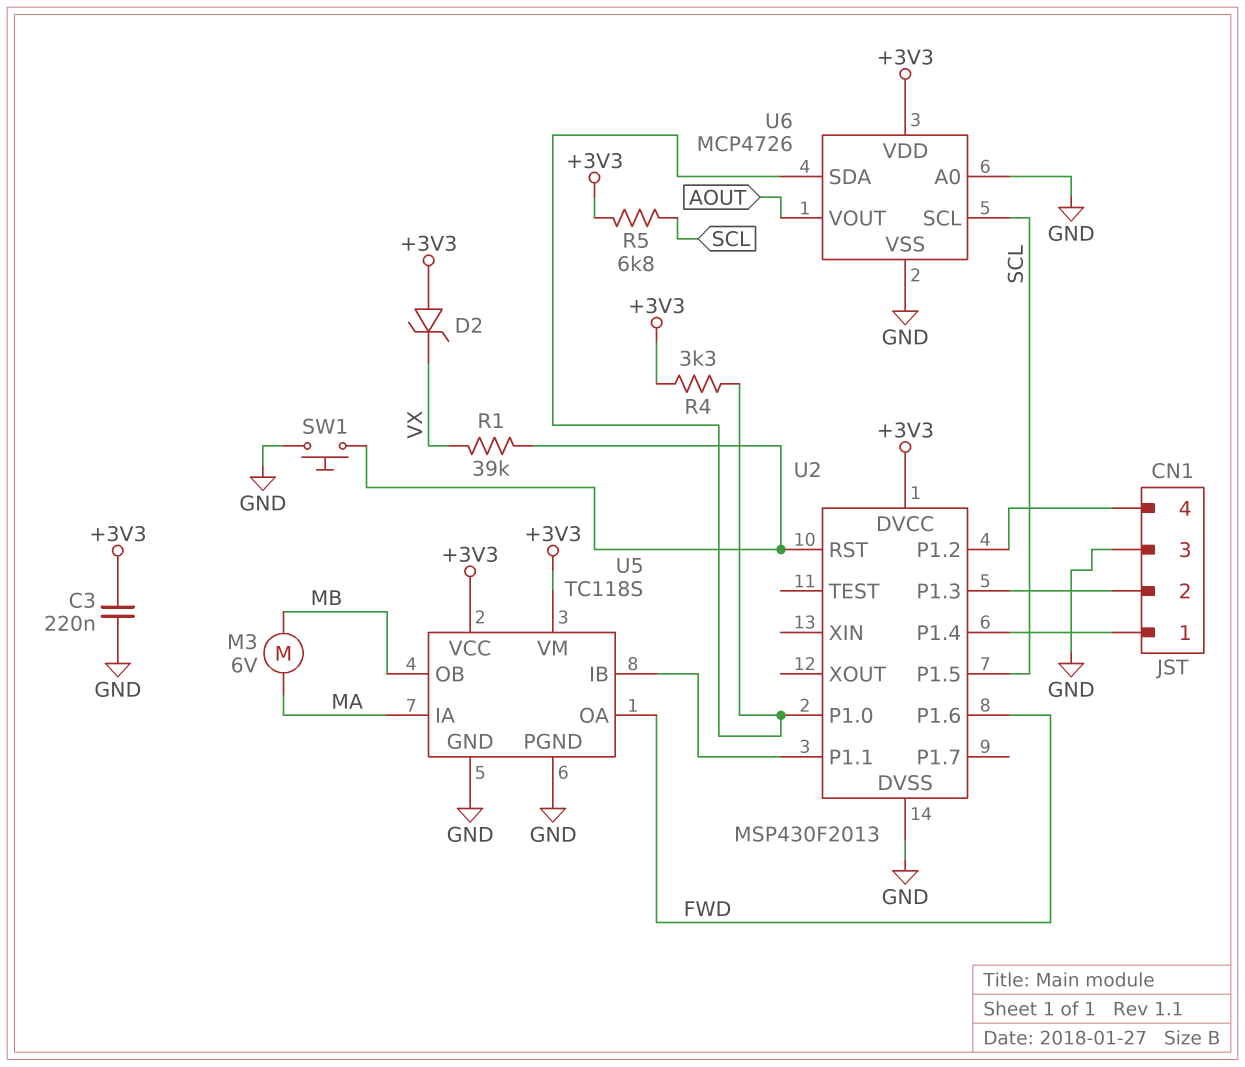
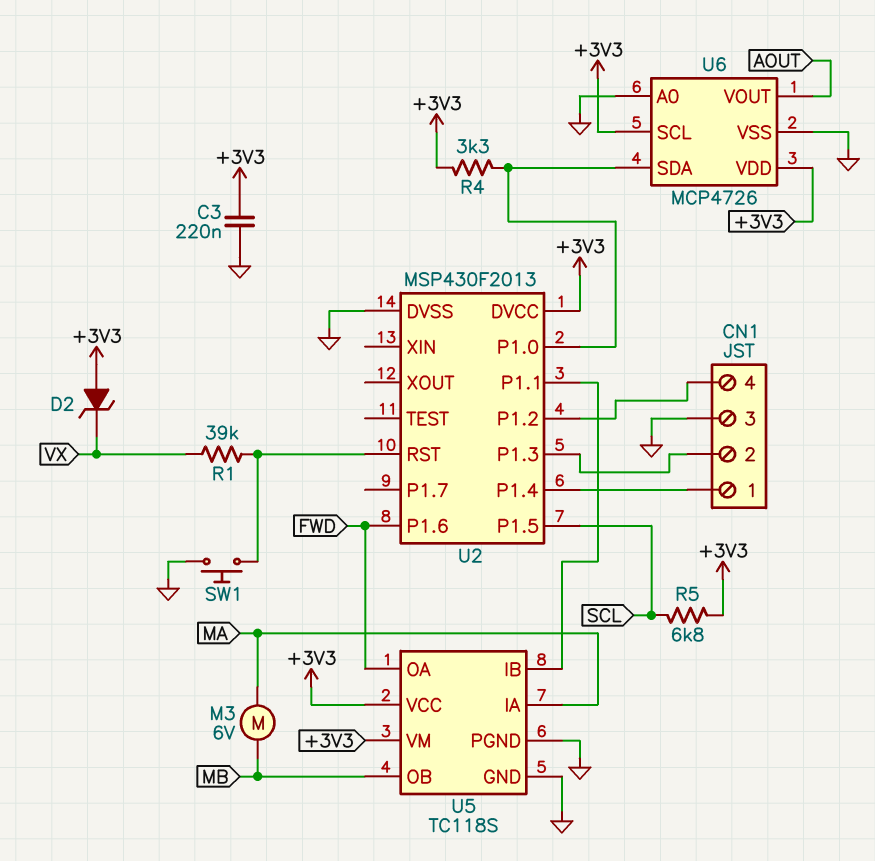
U6 pin SCL: SCL -> +3V3

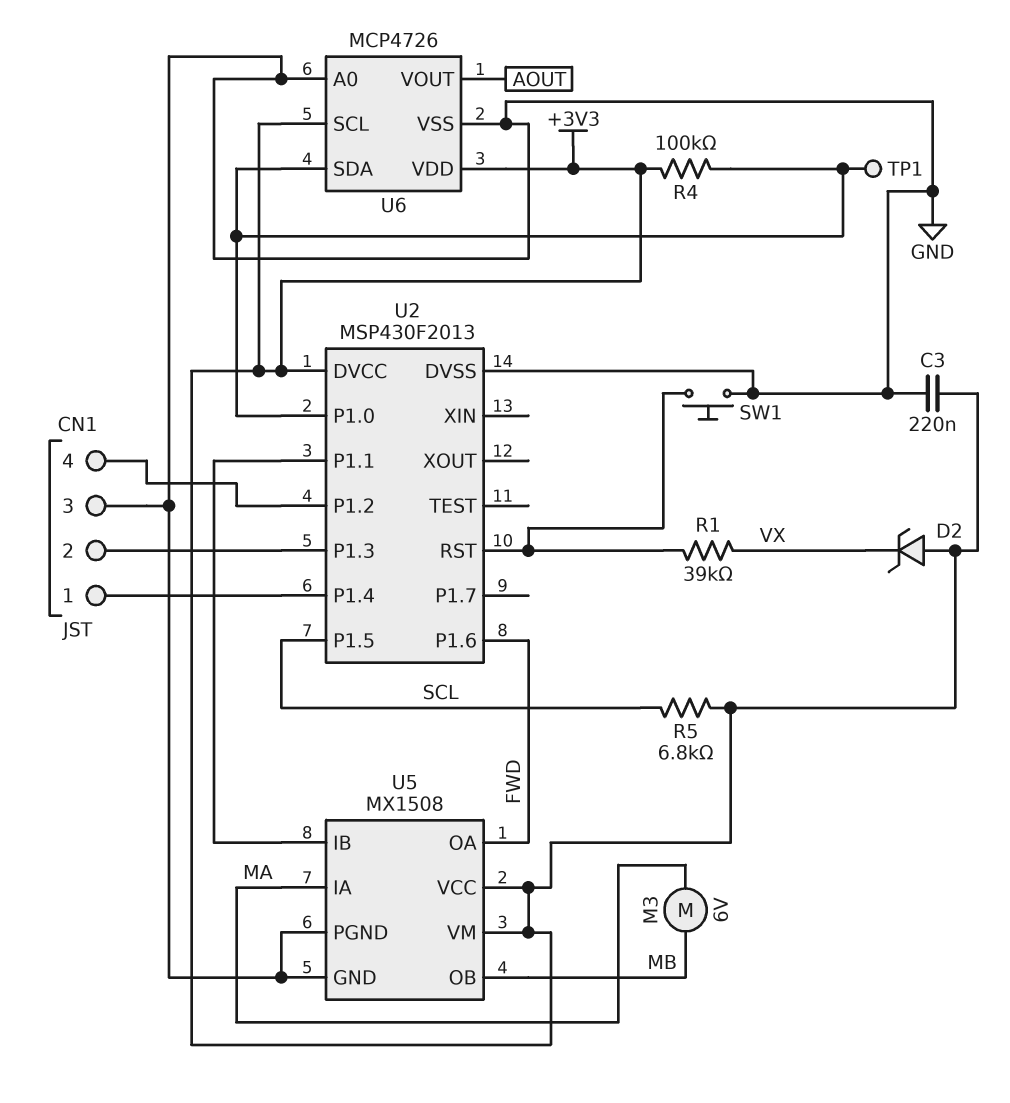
R4: 3.3k (+3V3, U2/P1.0) -> 100k (+3V3, U2/P1.0)
TP1: none -> test point (U2/P1.0)
U5: TC118S -> MX1508

